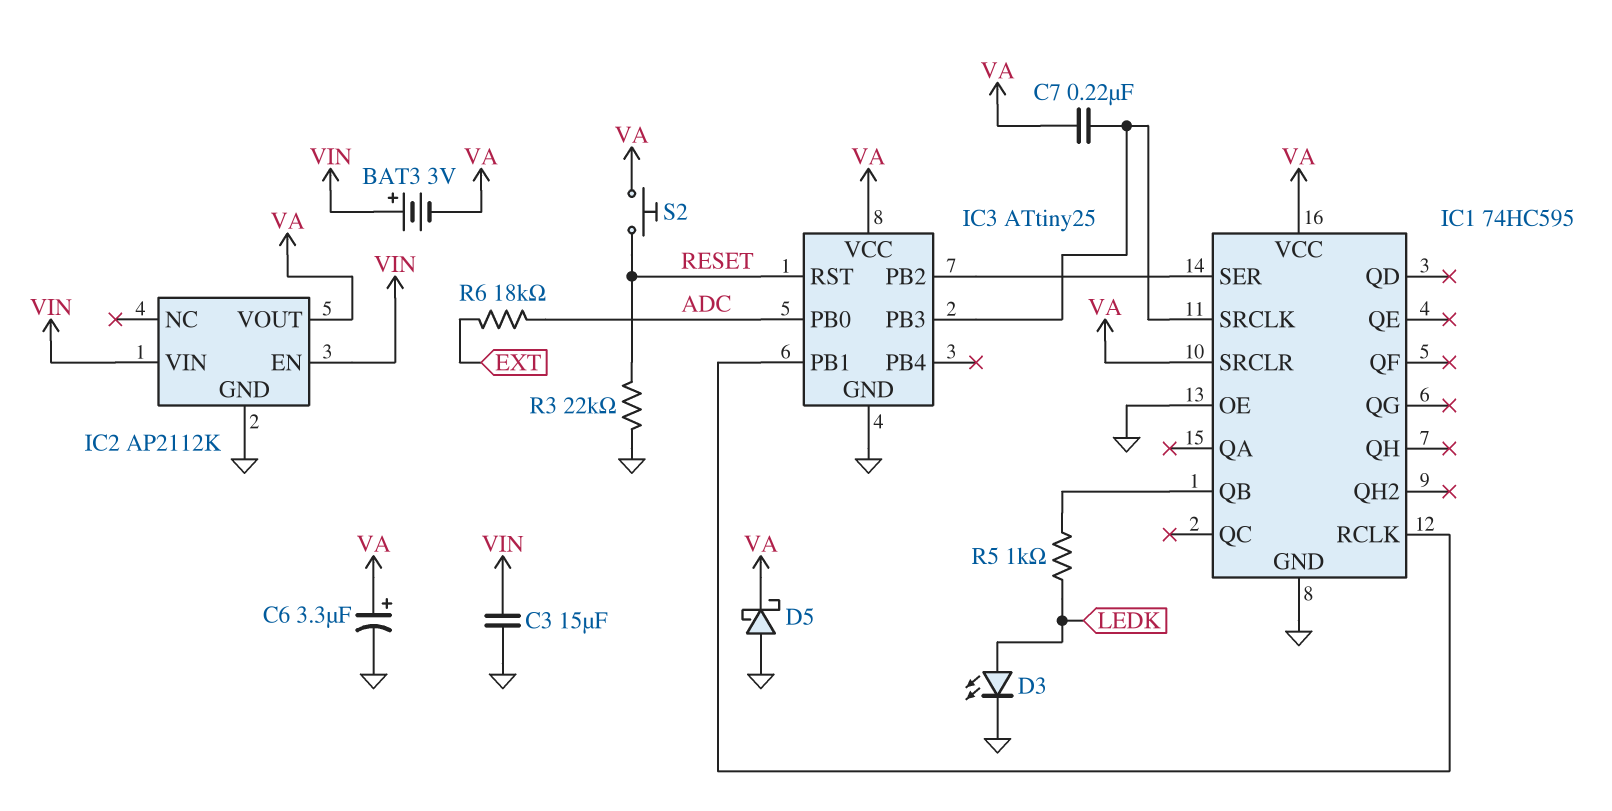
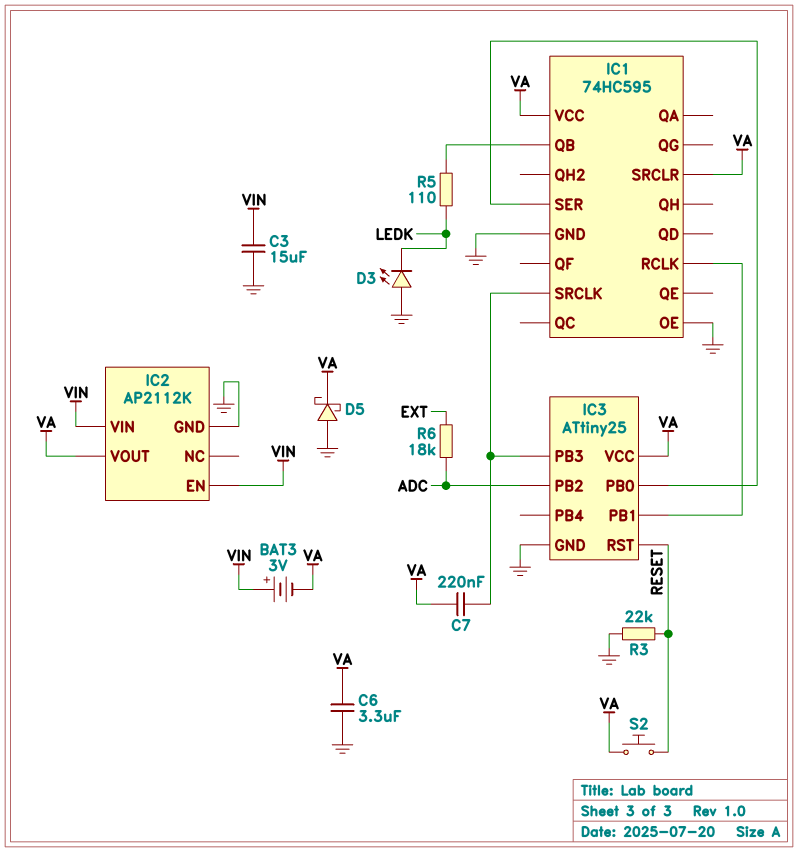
C6: 3.3uF (plus VA, minus GND) -> 3.3uF (GND, VA)
D3: LED (A LEDK, K GND) -> LED (A GND, K LEDK)
IC3 pin PB0: ADC -> IC1/SER
IC3 pin PB2: IC1/SER -> ADC
R5: 1k (IC1/QB, LEDK) -> 110 (IC1/QB, LEDK)

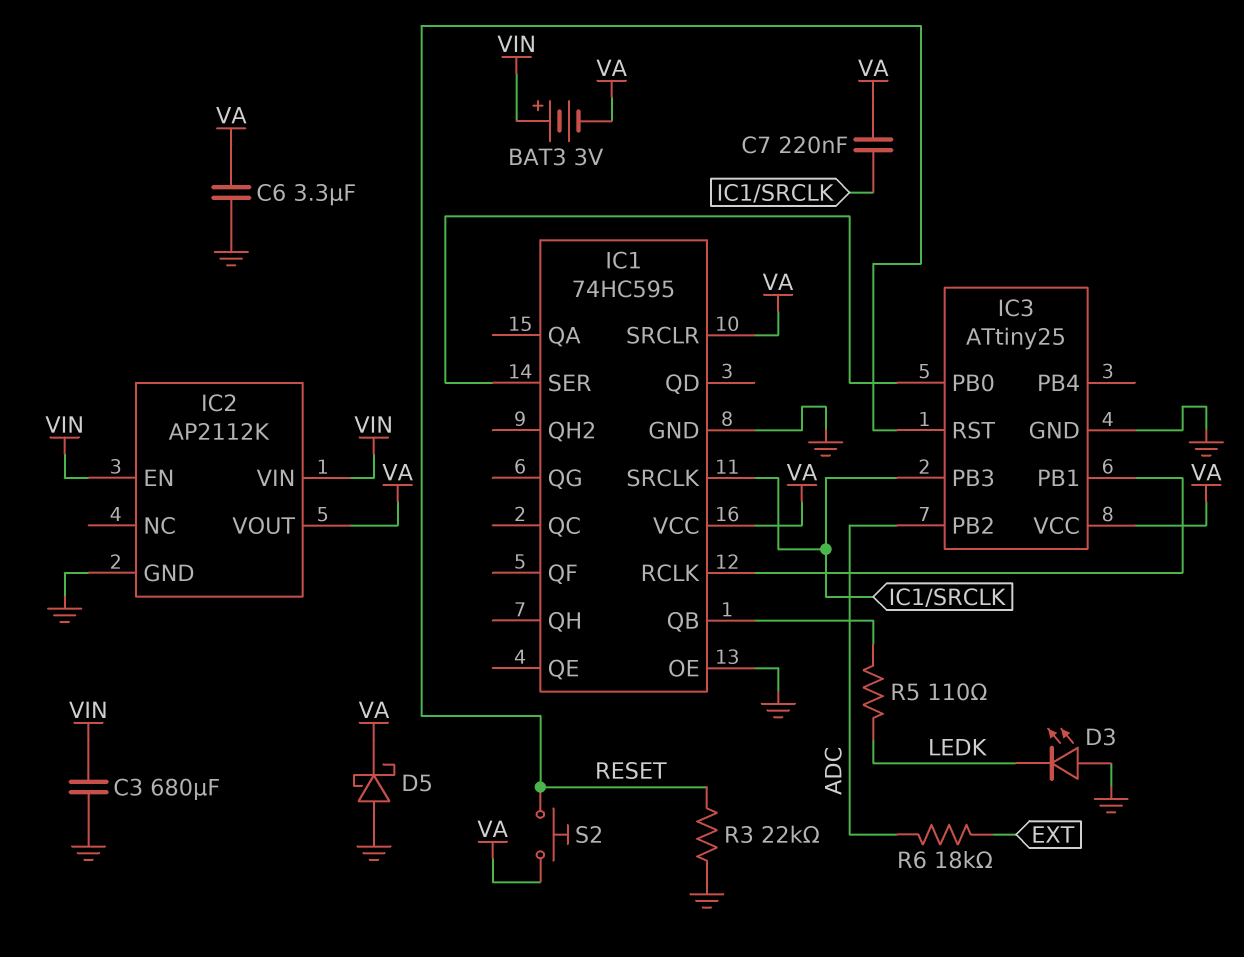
C3: 15uF (GND, VIN) -> 680uF (GND, VIN)

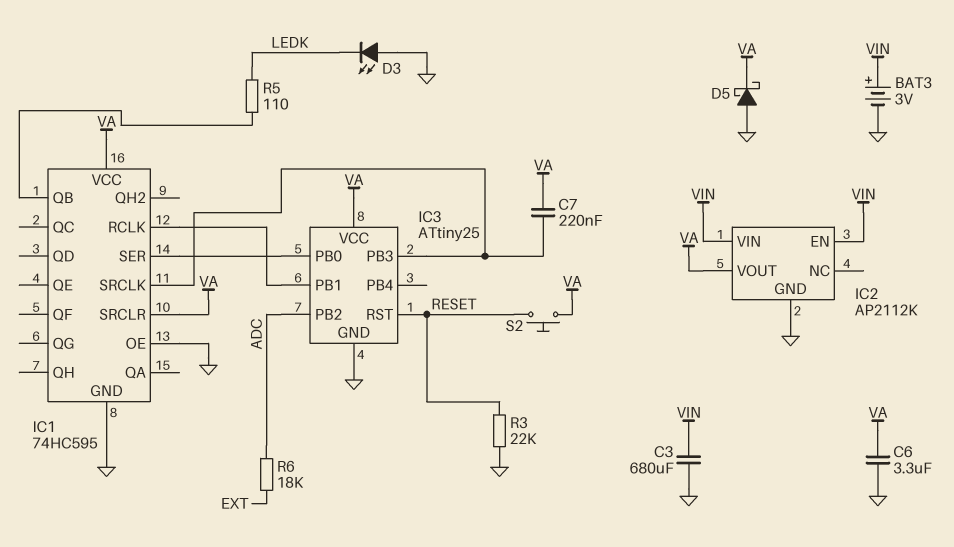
BAT3: 3V (plus VIN, minus VA) -> 3V (plus VIN, minus GND)

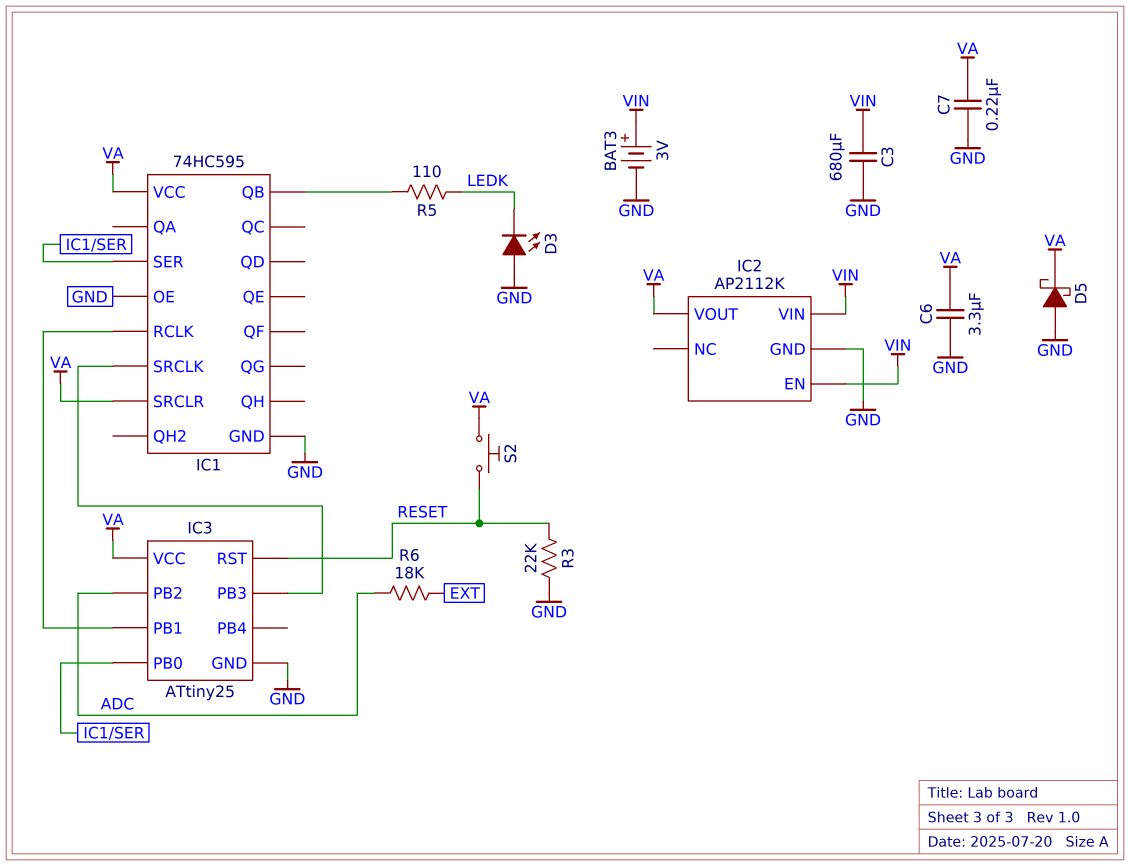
C7: 220nF (IC1/SRCLK, VA) -> 220nF (GND, VA)

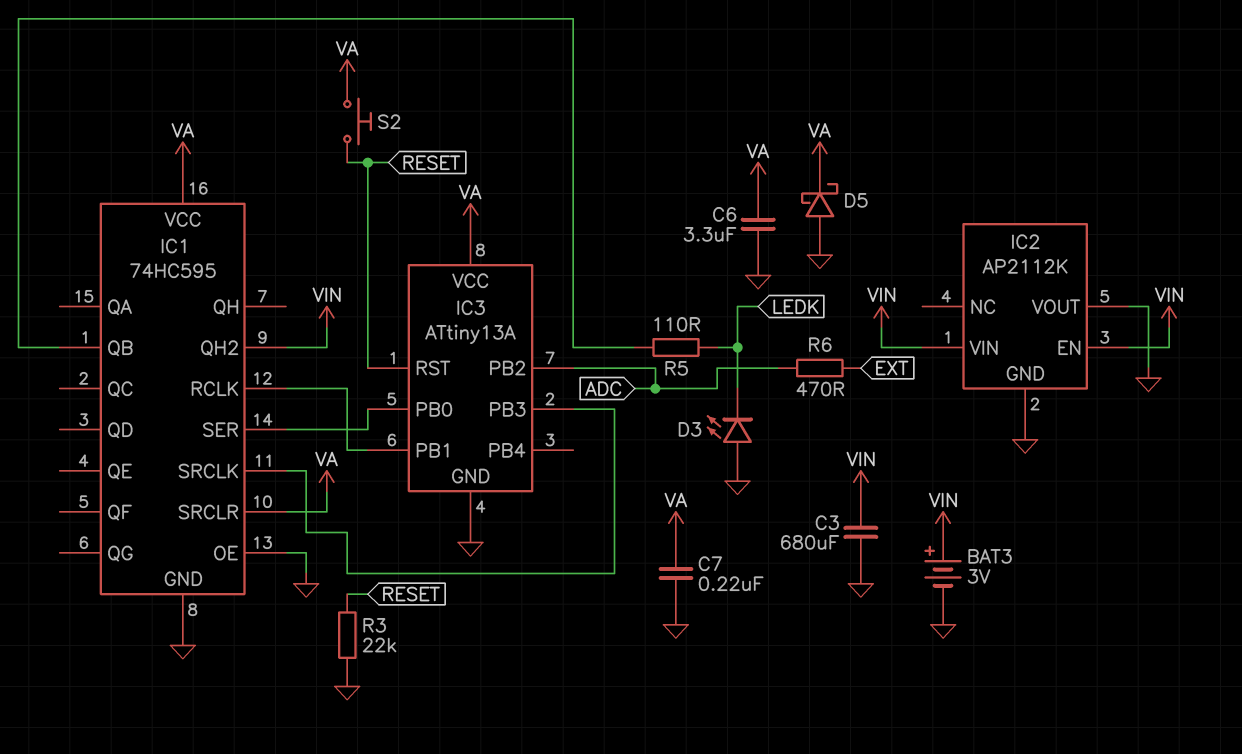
IC1 pin QH2: none -> VIN
IC2 pin VOUT: VA -> GND
IC3: ATtiny25 -> ATtiny13A
R6: 18k (ADC, EXT) -> 470 (ADC, EXT)

